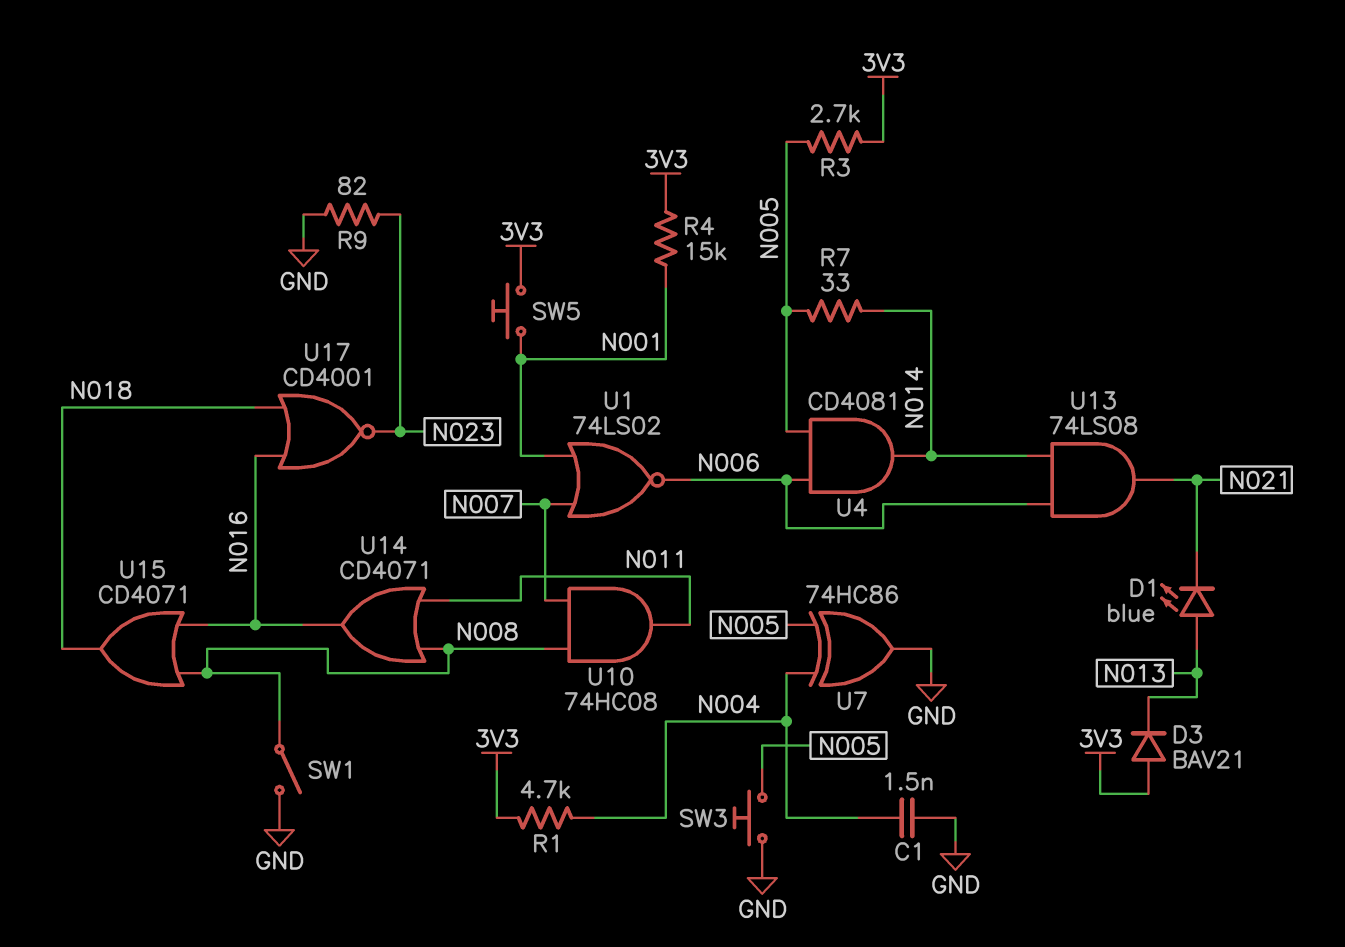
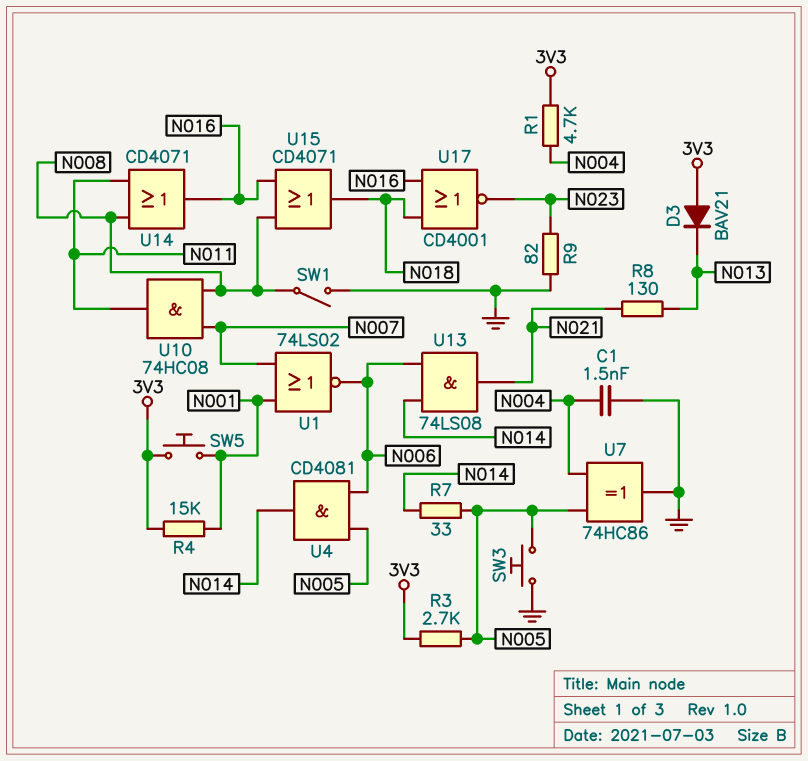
D1: LED blue (A N013, K N021) -> none
R8: none -> 130 (N013, N021)

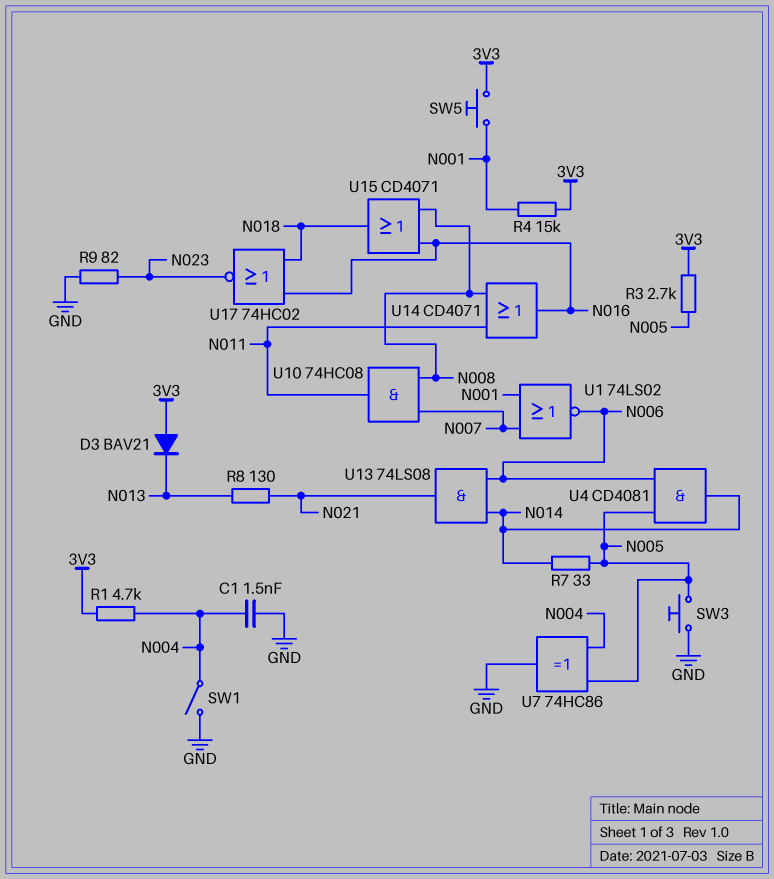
SW1: switch (GND, N008) -> switch (GND, N004)
U17: NOR CD4001 (in N016, in N018, out N023) -> NOR 74HC02 (in N016, in N018, out N023)

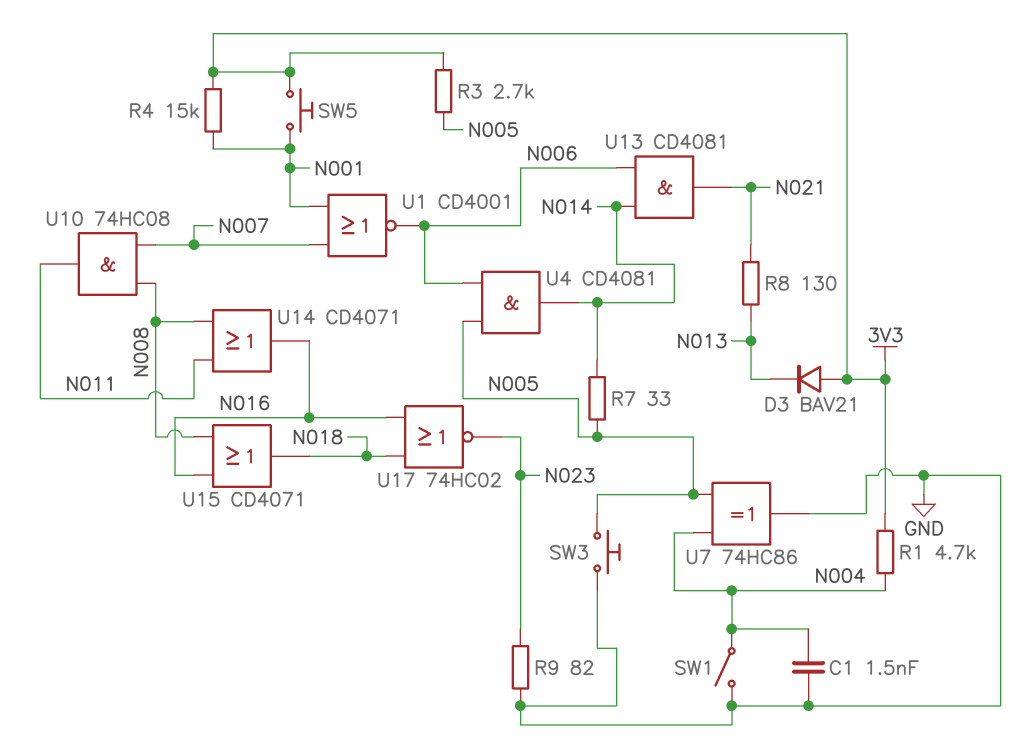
U1: NOR 74LS02 (in N001, in N007, out N006) -> NOR CD4001 (in N001, in N007, out N006)
U13: AND 74LS08 (in N006, in N014, out N021) -> AND CD4081 (in N006, in N014, out N021)

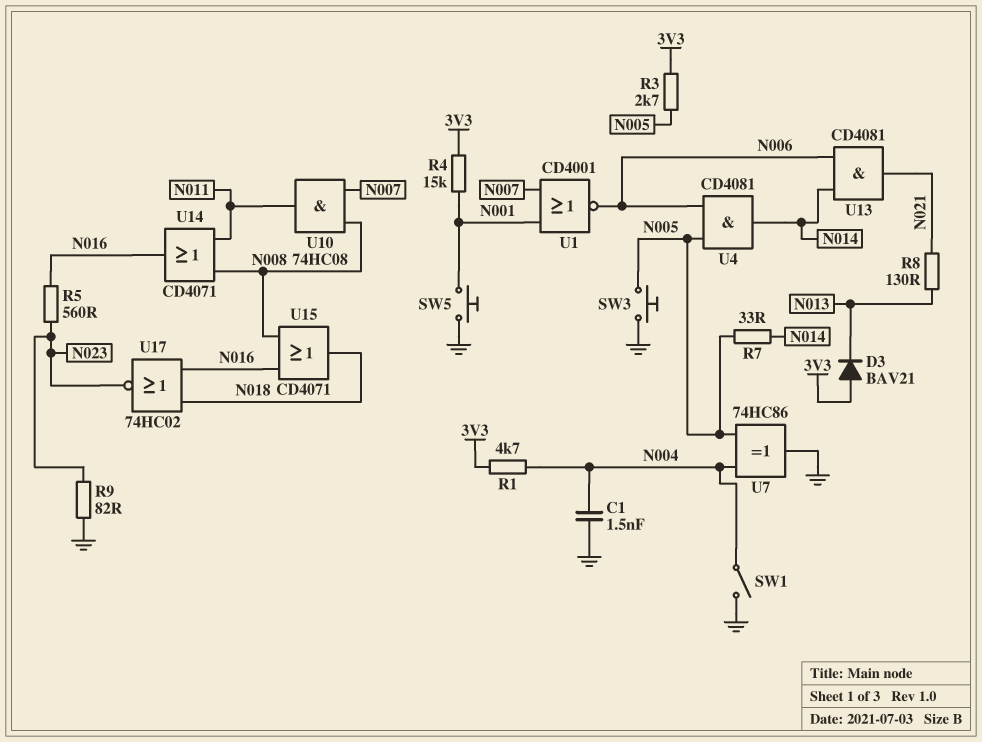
R5: none -> 560 (N016, N023)
SW5: button (3V3, N001) -> button (GND, N001)

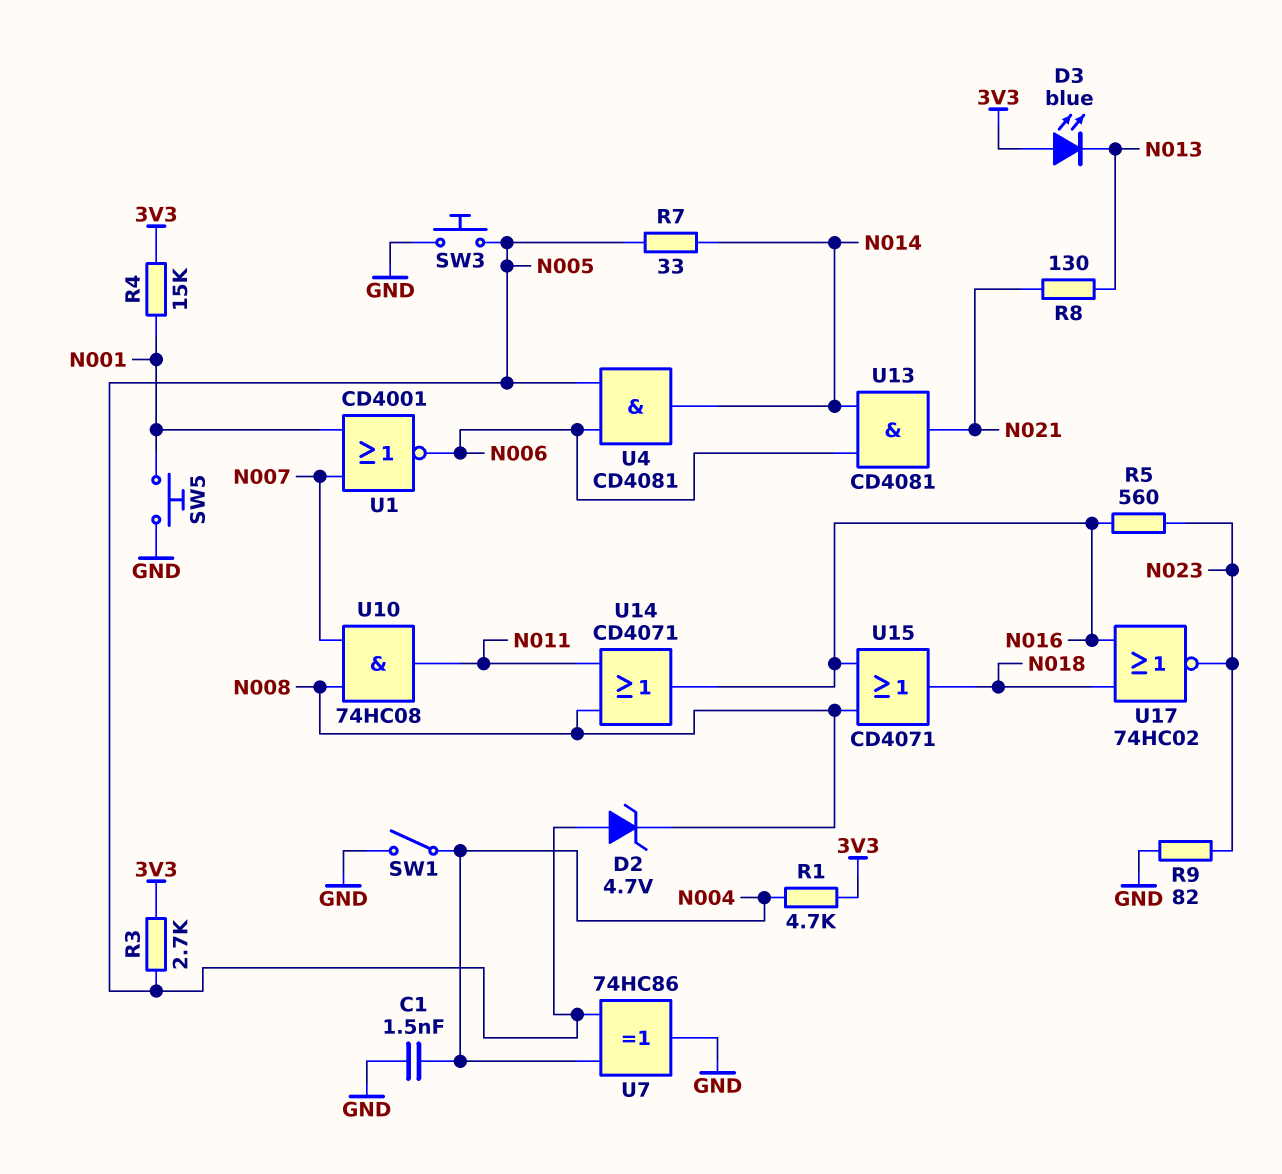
D2: none -> zener 4.7V (A N005, K N008)
D3: diode BAV21 (A 3V3, K N013) -> LED blue (A 3V3, K N013)

